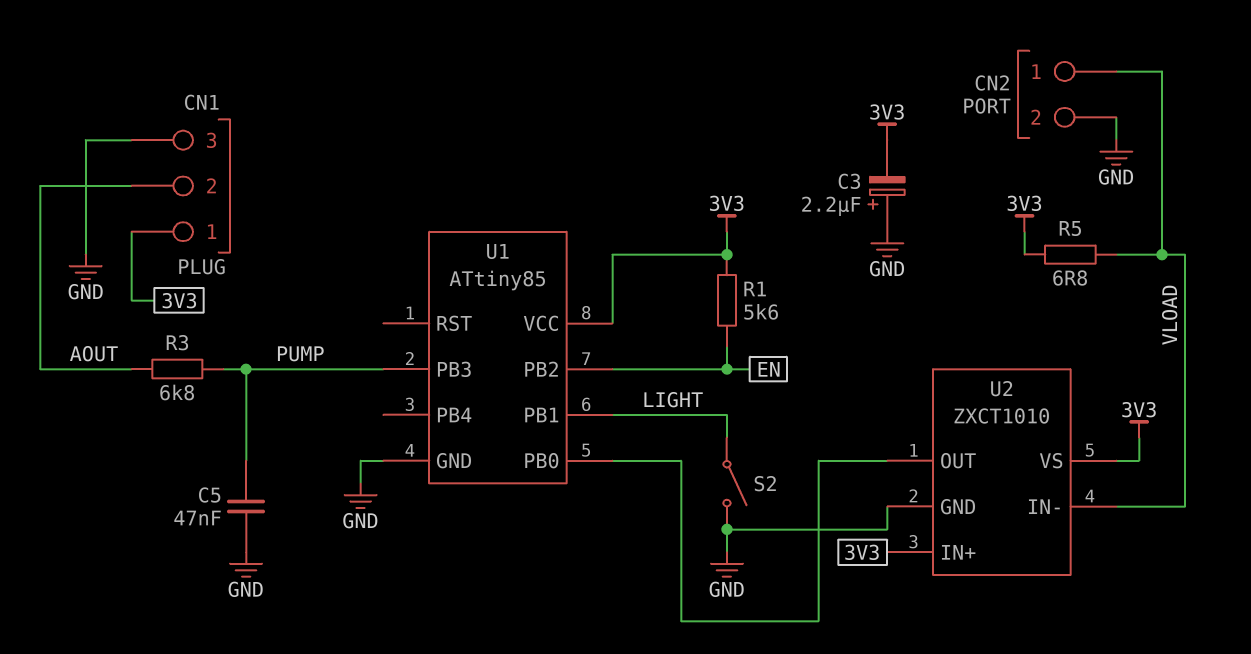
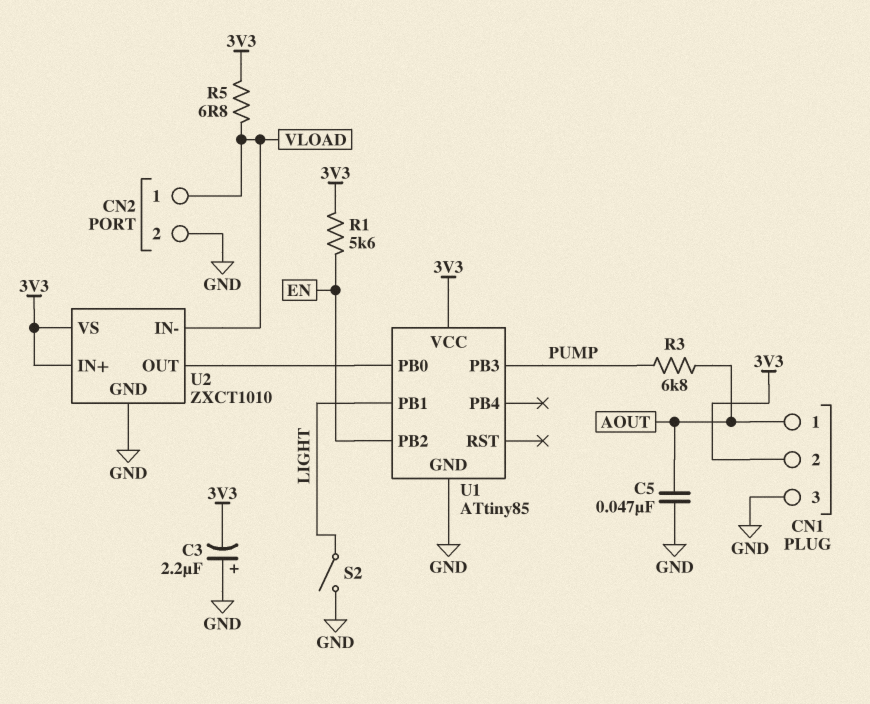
C5: 47nF (GND, PUMP) -> 47nF (AOUT, GND)
CN1 pin 1: 3V3 -> AOUT
CN1 pin 2: AOUT -> 3V3

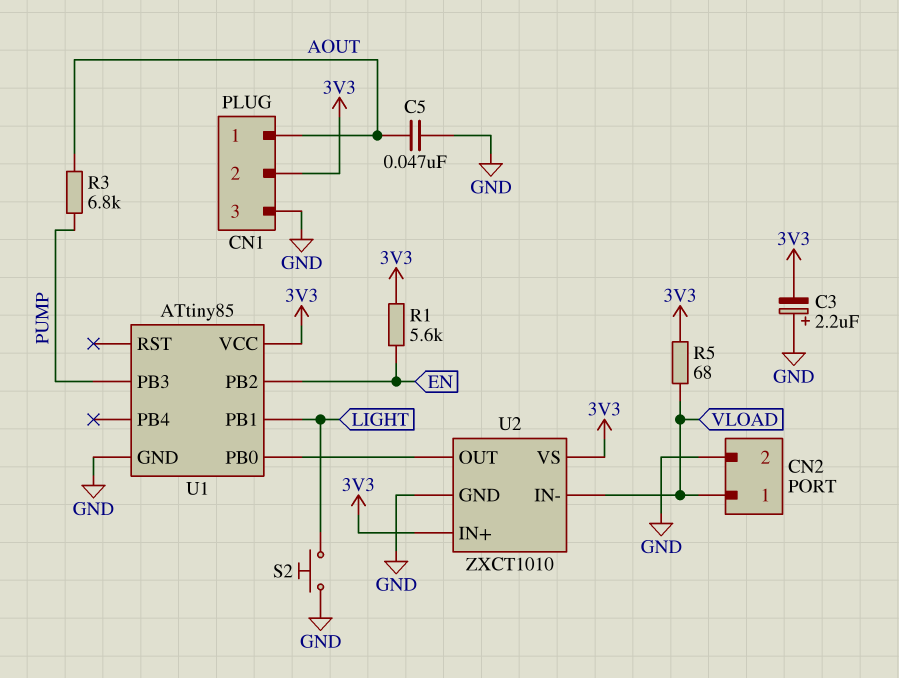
R5: 6.8 (3V3, VLOAD) -> 68 (3V3, VLOAD)
S2: switch (GND, LIGHT) -> button (GND, LIGHT)

